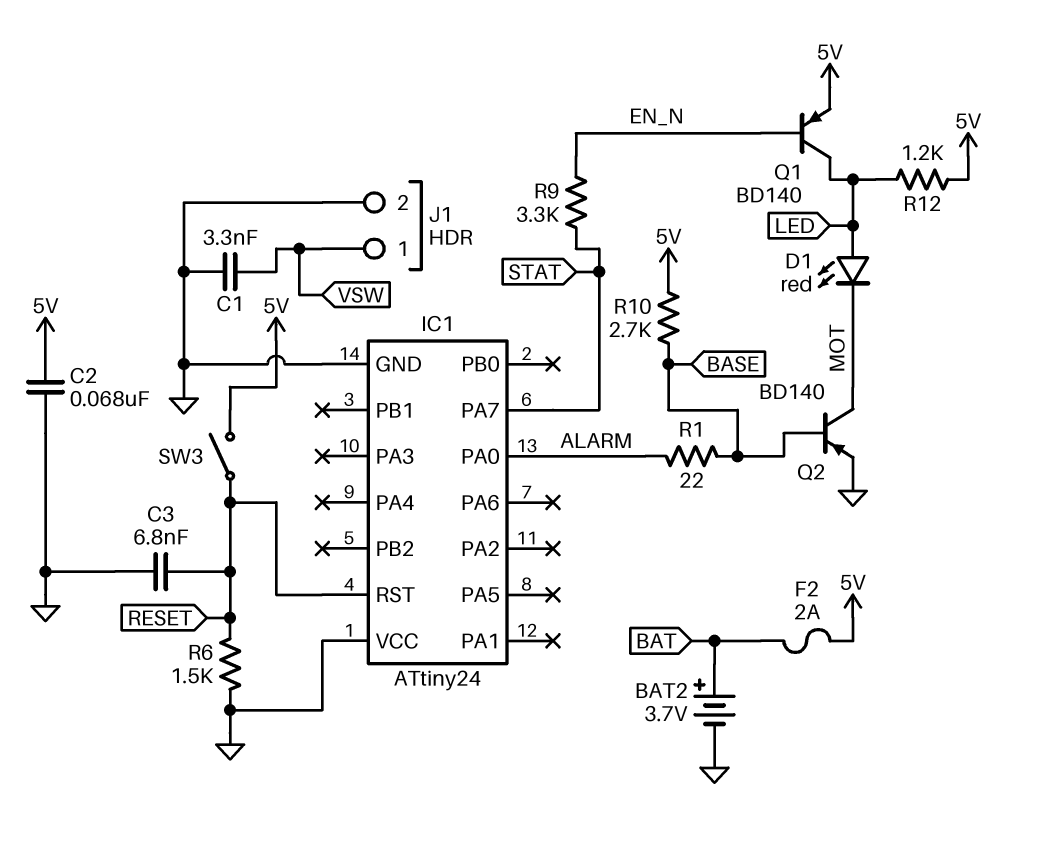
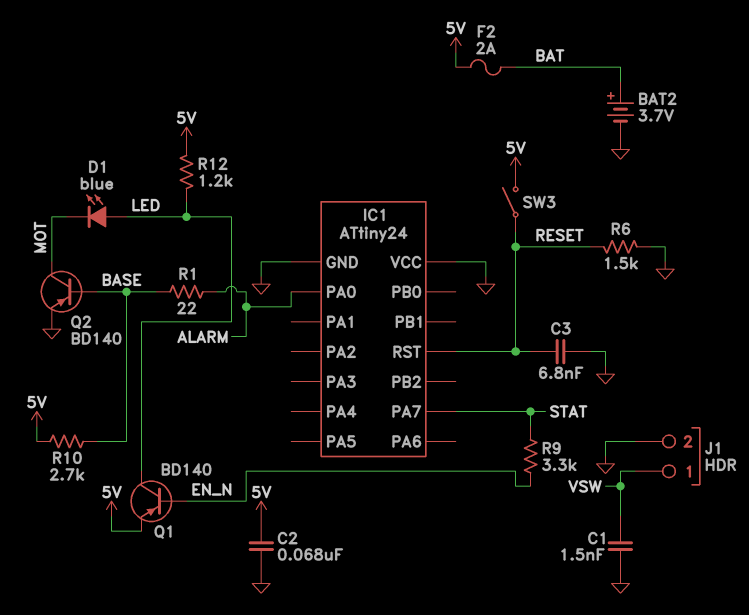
C1: 3.3nF (GND, VSW) -> 1.5nF (GND, VSW)
D1: LED red (A LED, K MOT) -> LED blue (A LED, K MOT)

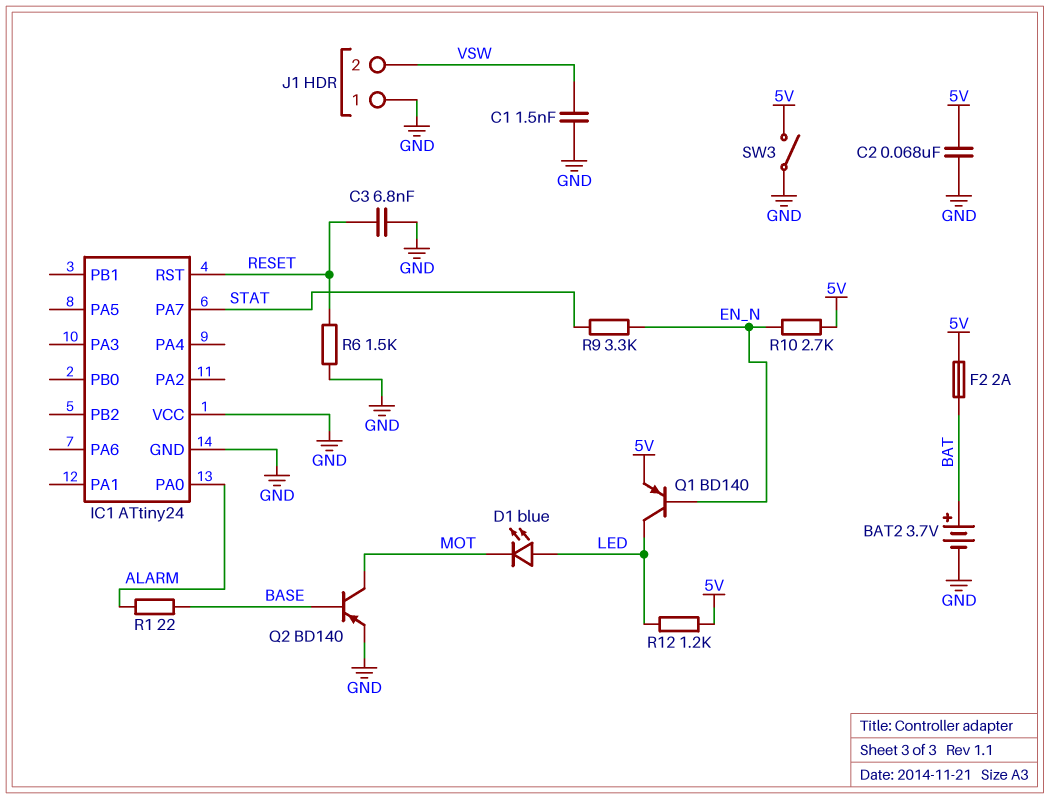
J1 pin 1: VSW -> GND
J1 pin 2: GND -> VSW
R10: 2.7k (5V, BASE) -> 2.7k (5V, EN_N)
SW3: switch (5V, RESET) -> switch (5V, GND)

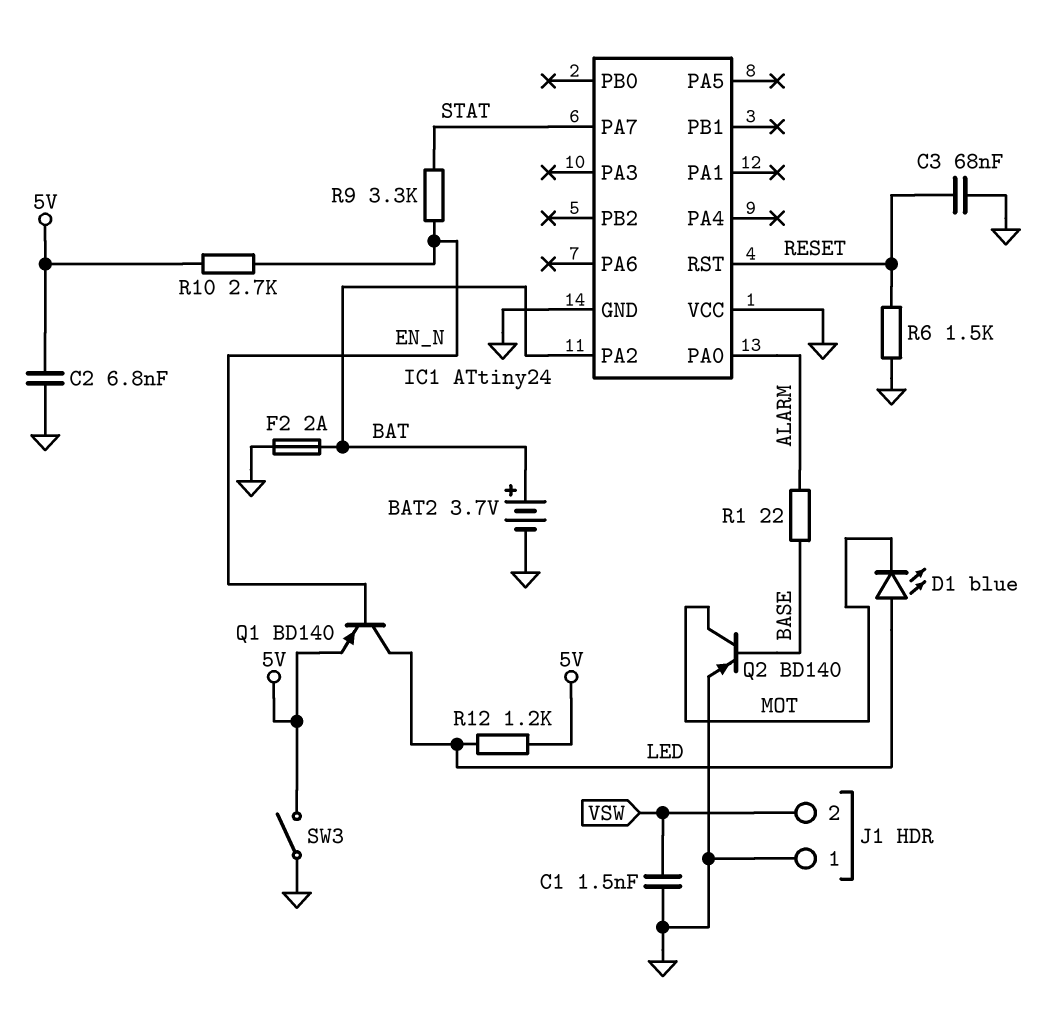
C2: 68nF (5V, GND) -> 6.8nF (5V, GND)
C3: 6.8nF (GND, RESET) -> 68nF (GND, RESET)
F2: 2A (5V, BAT) -> 2A (BAT, GND)
IC1 pin PA2: none -> BAT

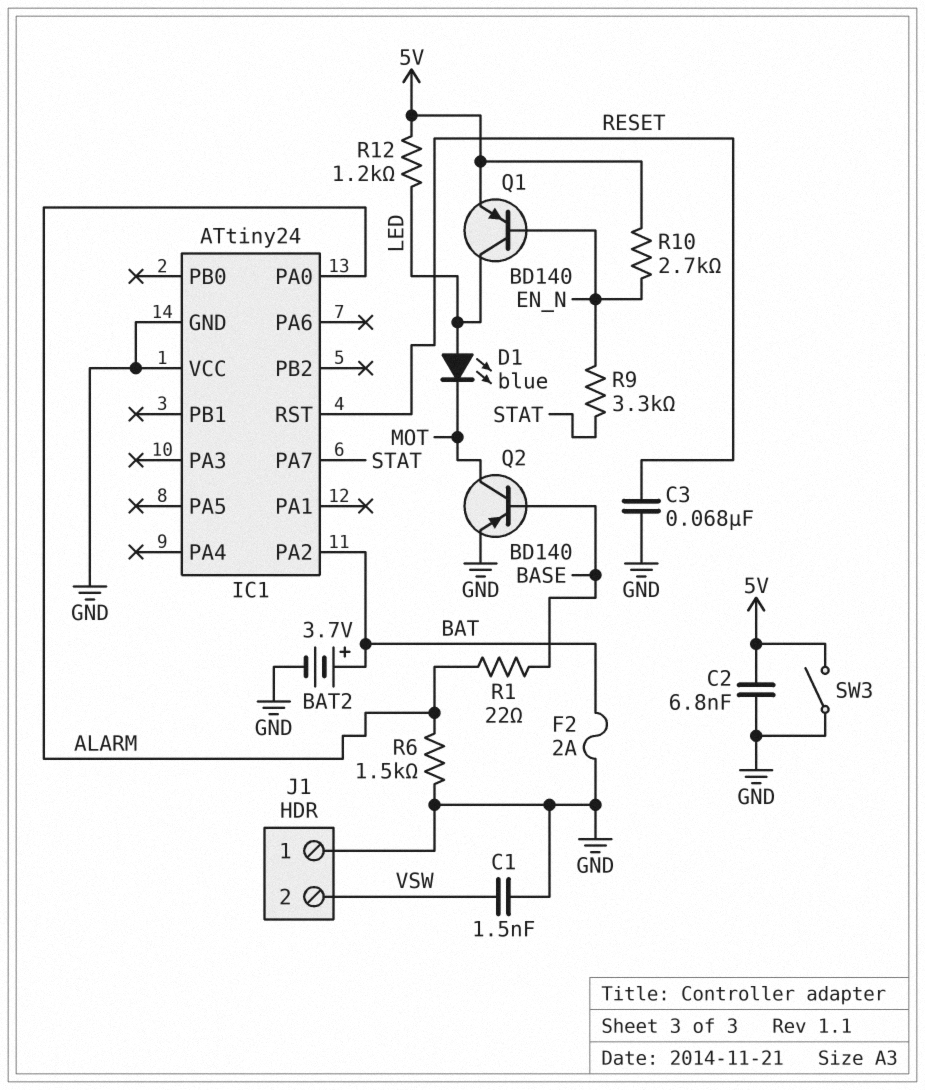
R6: 1.5k (GND, RESET) -> 1.5k (ALARM, GND)

